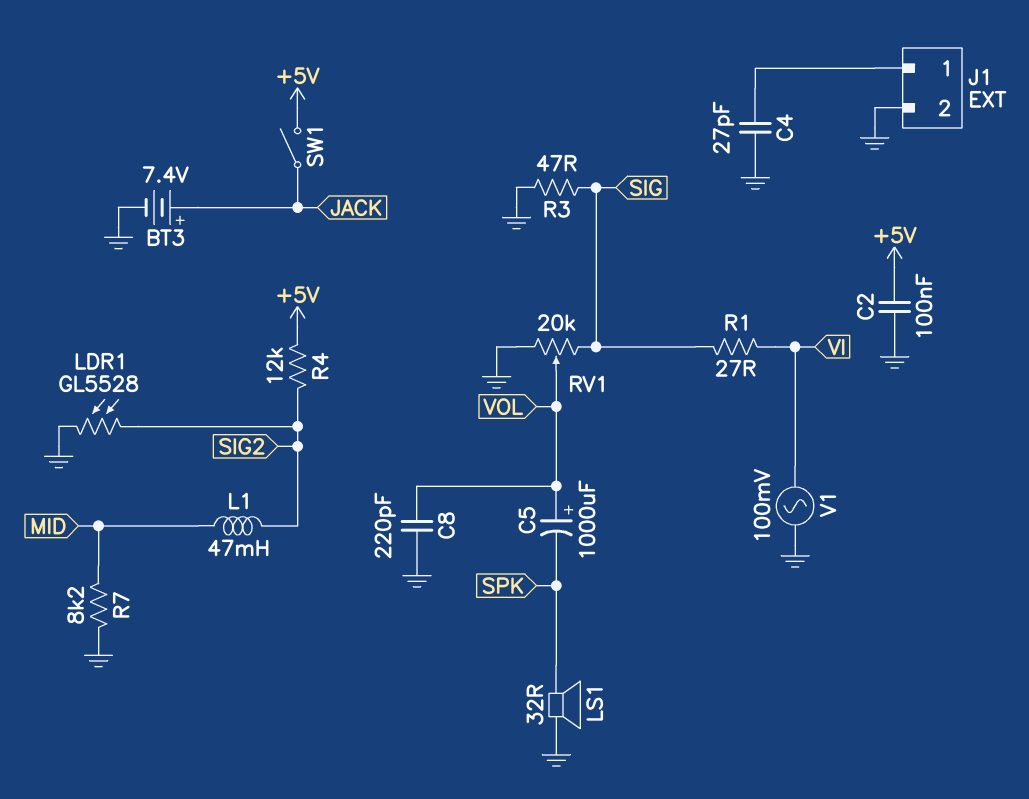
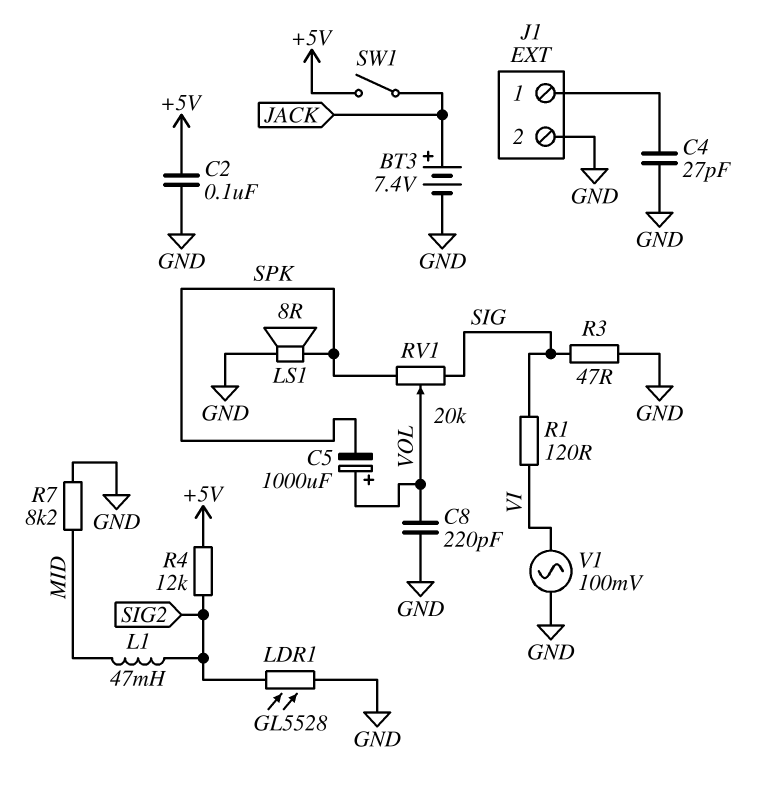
LS1: speaker 32R (GND, SPK) -> speaker 8R (GND, SPK)
R1: 27 (SIG, VI) -> 120 (SIG, VI)
RV1: 20k (GND, SIG, wiper VOL) -> 20k (SIG, SPK, wiper VOL)

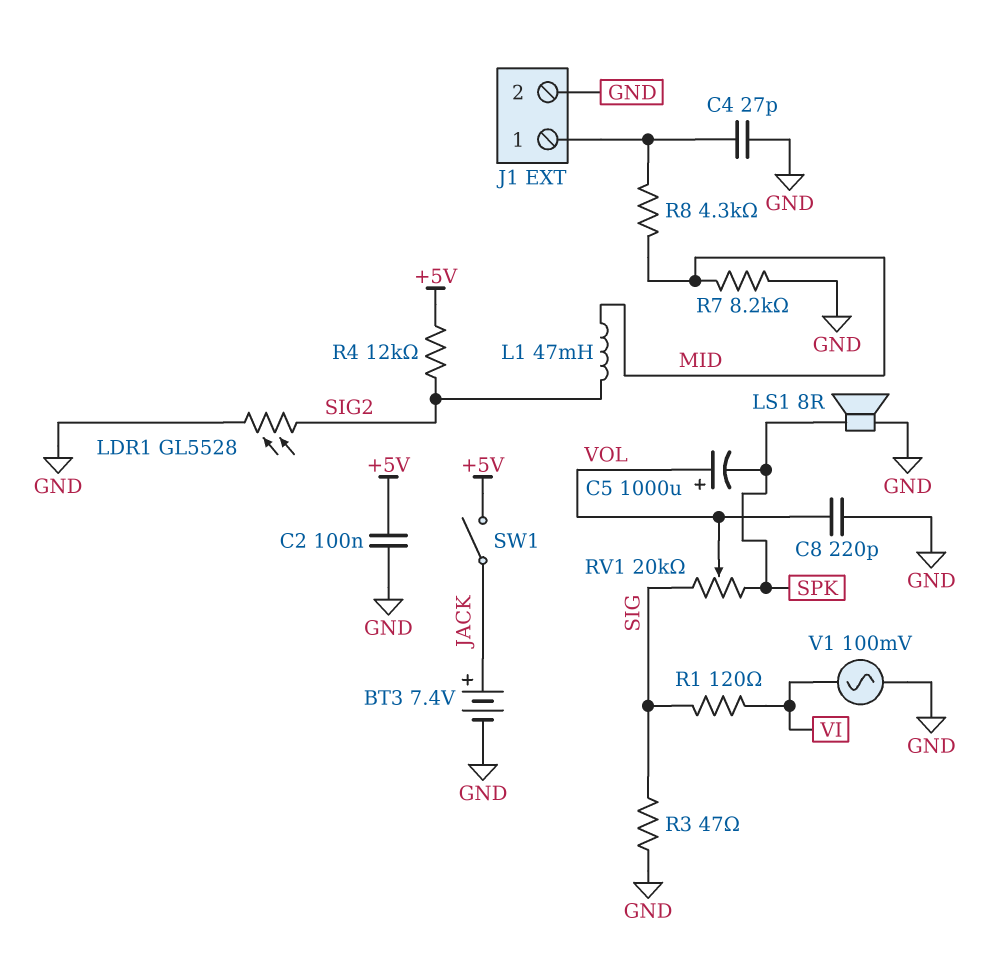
R8: none -> 4.3k (J1/1, MID)

